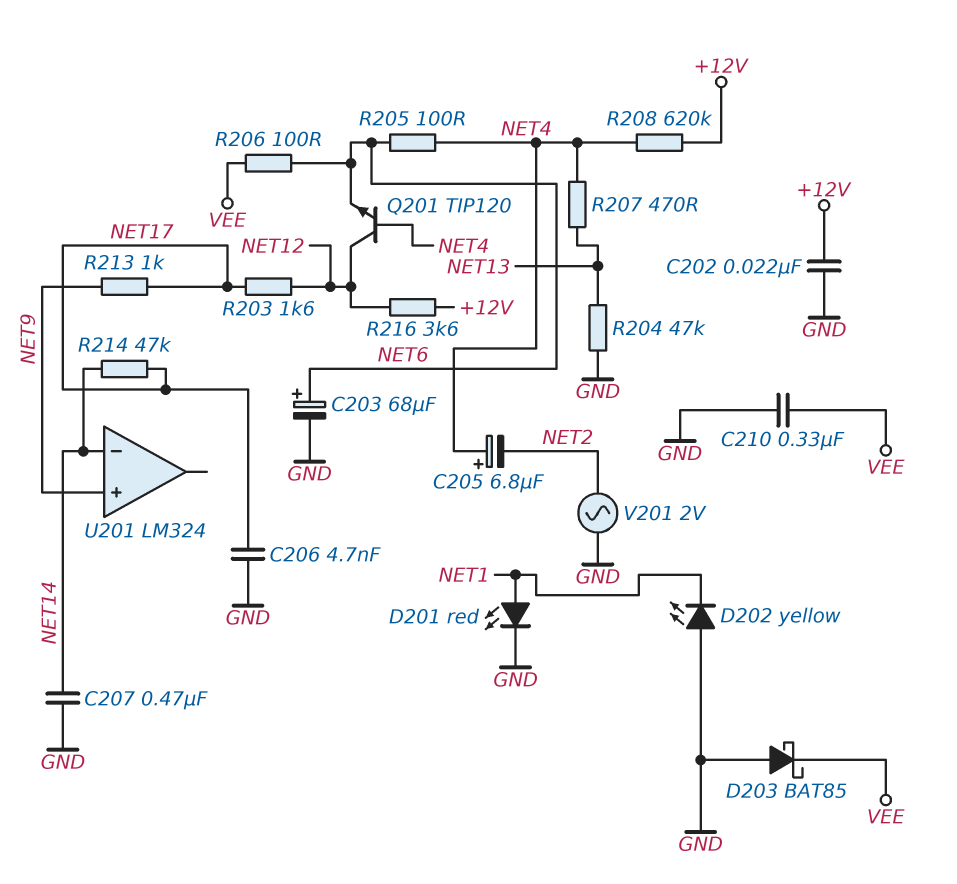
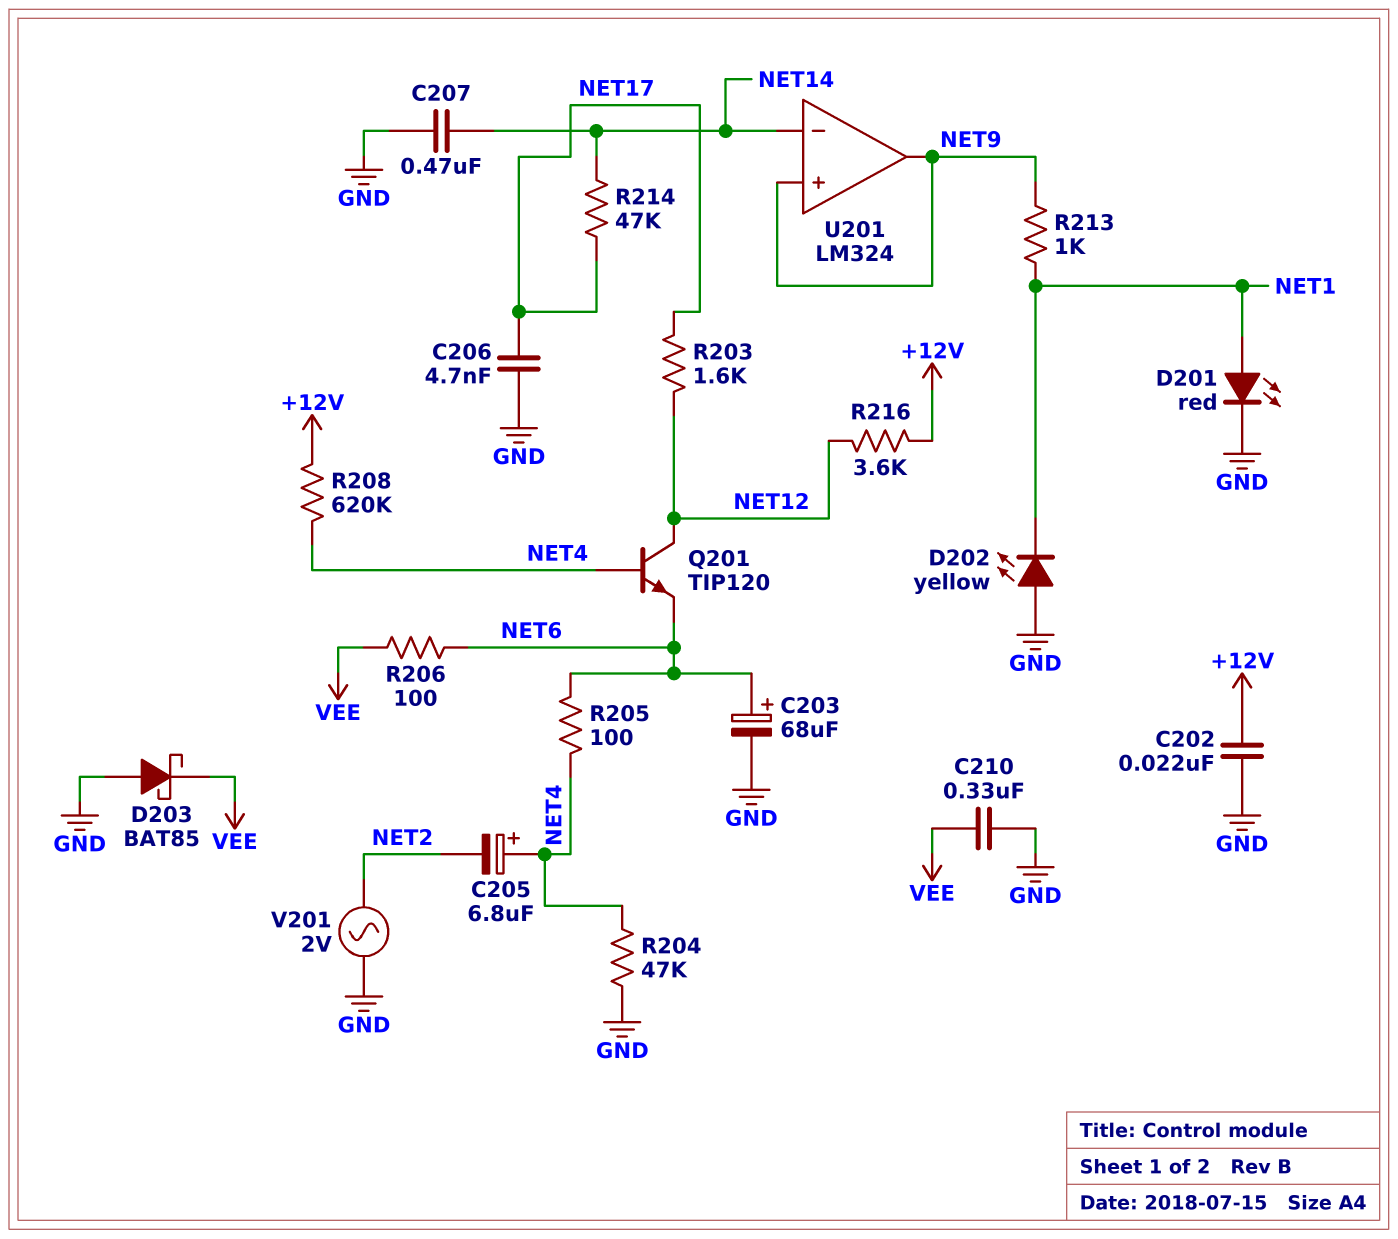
R204: 47k (GND, NET13) -> 47k (GND, NET4)
R207: 470 (NET4, NET13) -> none
R213: 1k (NET9, NET17) -> 1k (NET1, NET9)
U201 pin out: none -> NET9

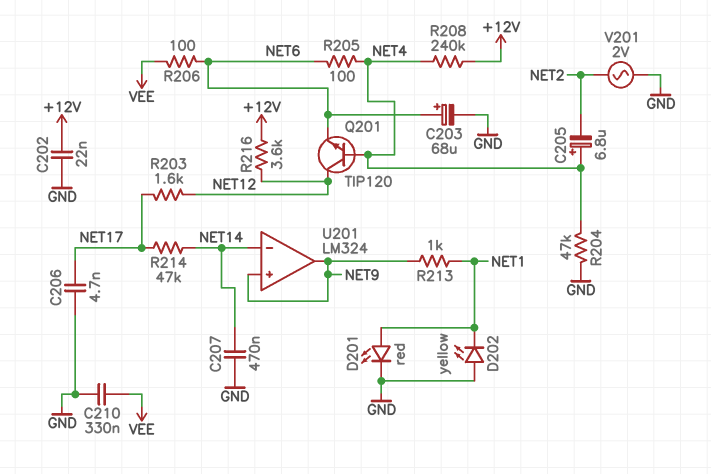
D203: schottky BAT85 (A GND, K VEE) -> none
R208: 620k (+12V, NET4) -> 240k (+12V, NET4)

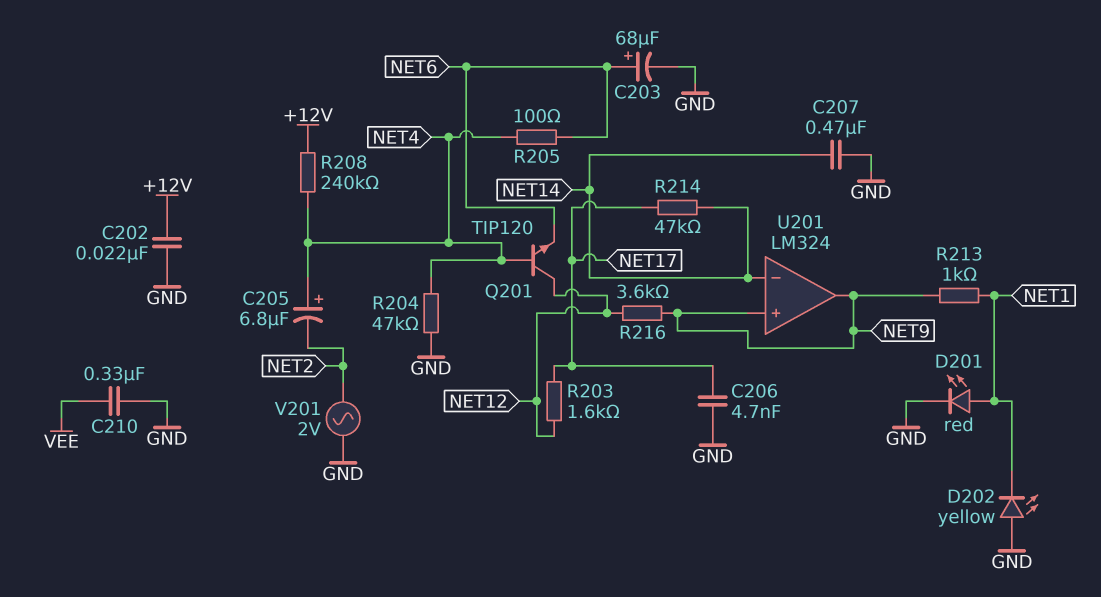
R206: 100 (NET6, VEE) -> none
R216: 3.6k (+12V, NET12) -> 3.6k (NET9, NET12)

